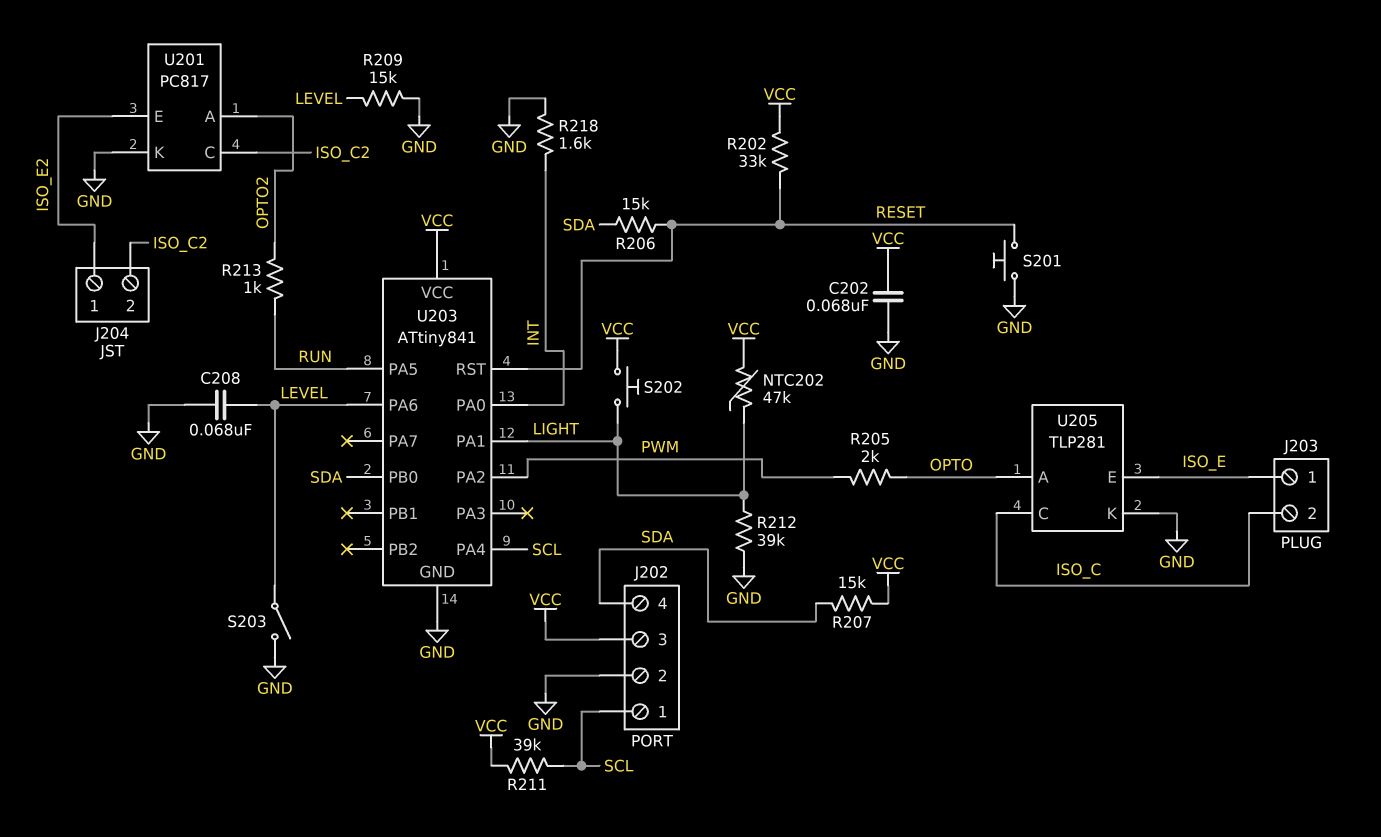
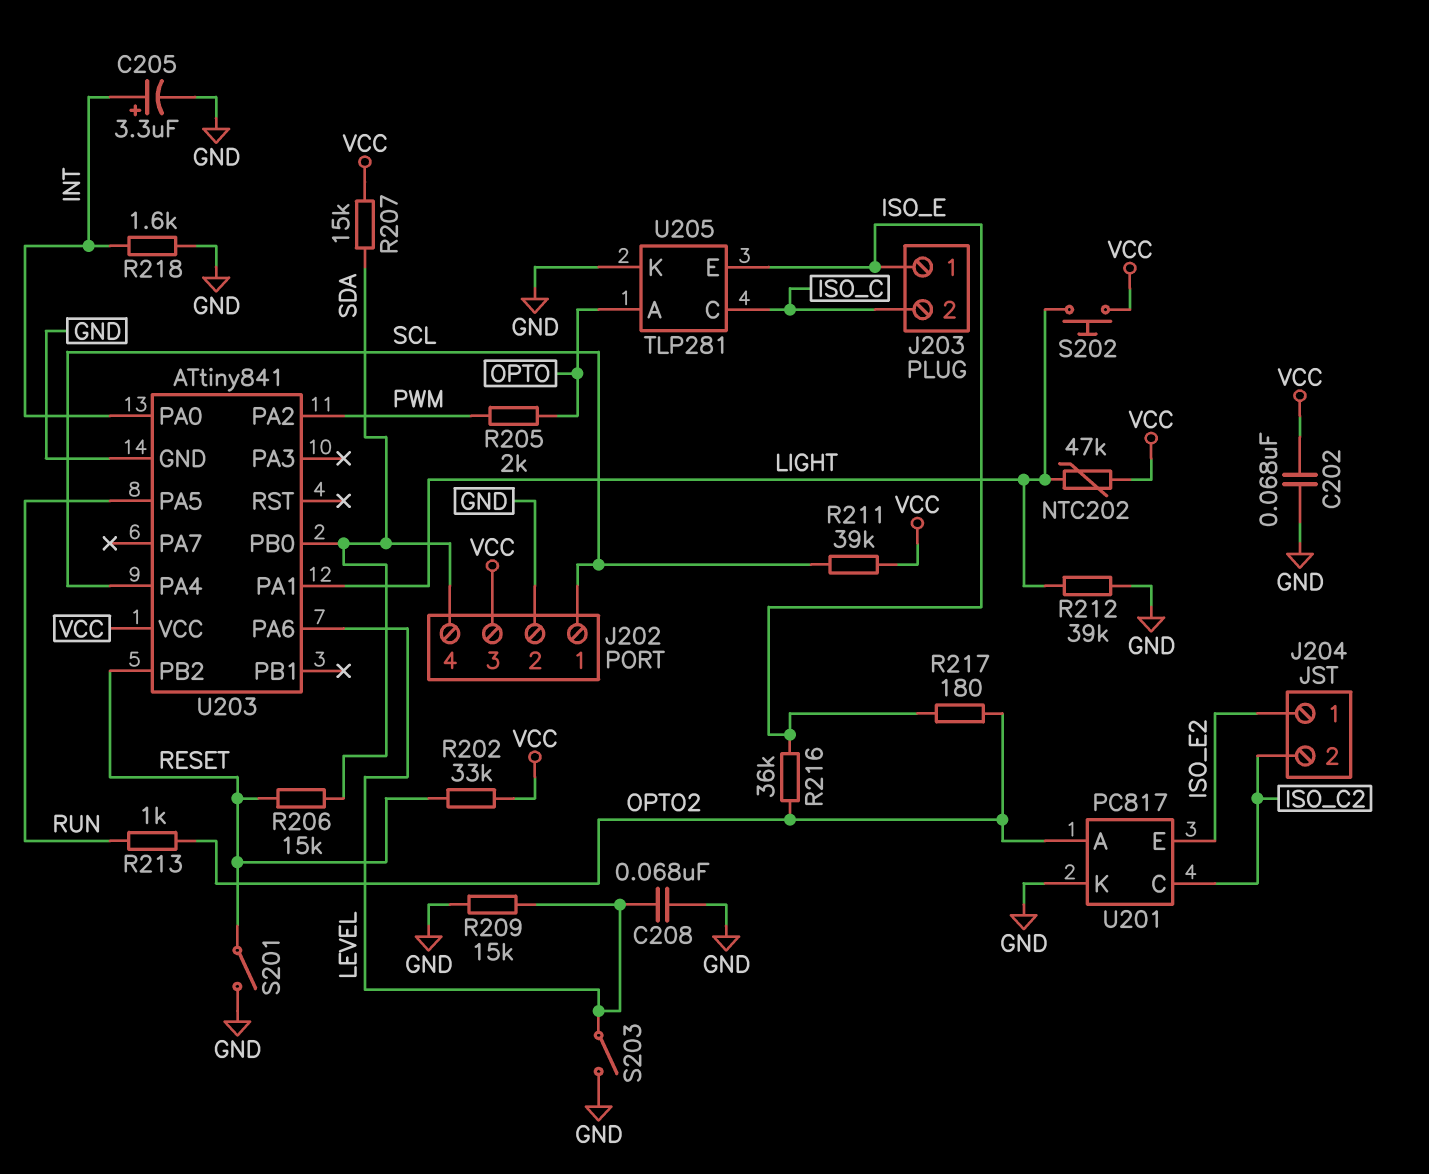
C205: none -> 3.3uF (plus INT, minus GND)
R216: none -> 36k (ISO_E, OPTO2)
R217: none -> 180 (ISO_E, OPTO2)
S201: button (GND, RESET) -> switch (GND, RESET)
U203 pin PB2: none -> RESET
U203 pin RST: RESET -> none

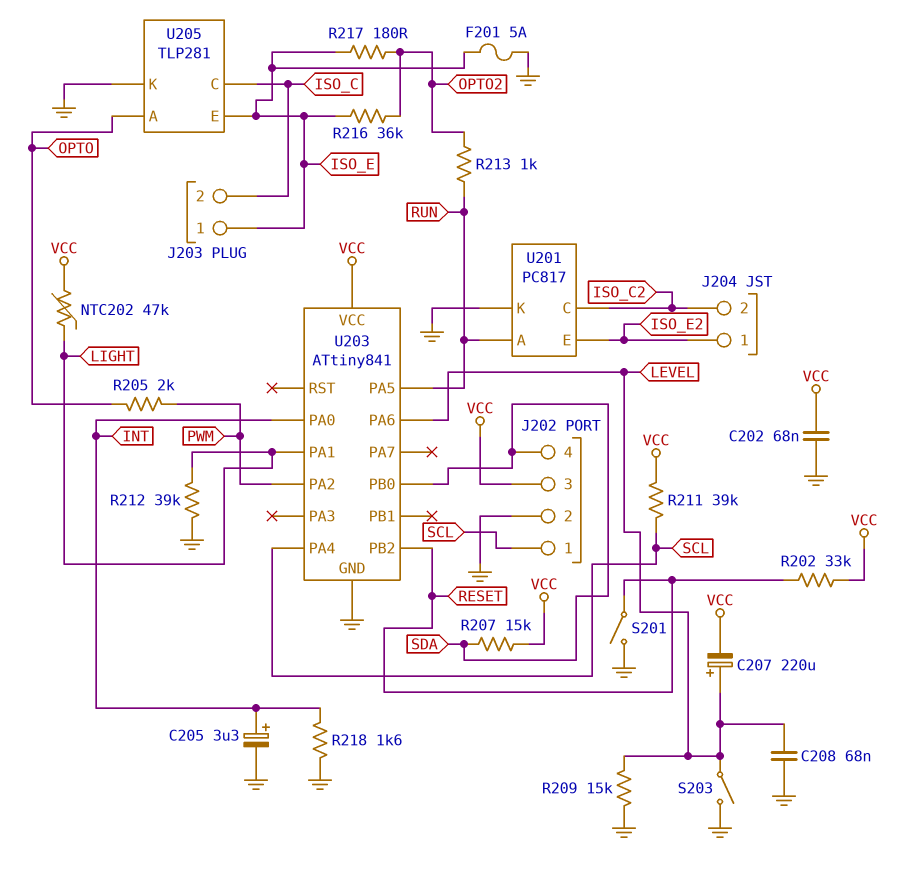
C207: none -> 220uF (plus LEVEL, minus VCC)
F201: none -> 5A (GND, ISO_E)
R206: 15k (RESET, SDA) -> none
S202: button (LIGHT, VCC) -> none
U201 pin A: OPTO2 -> RUN

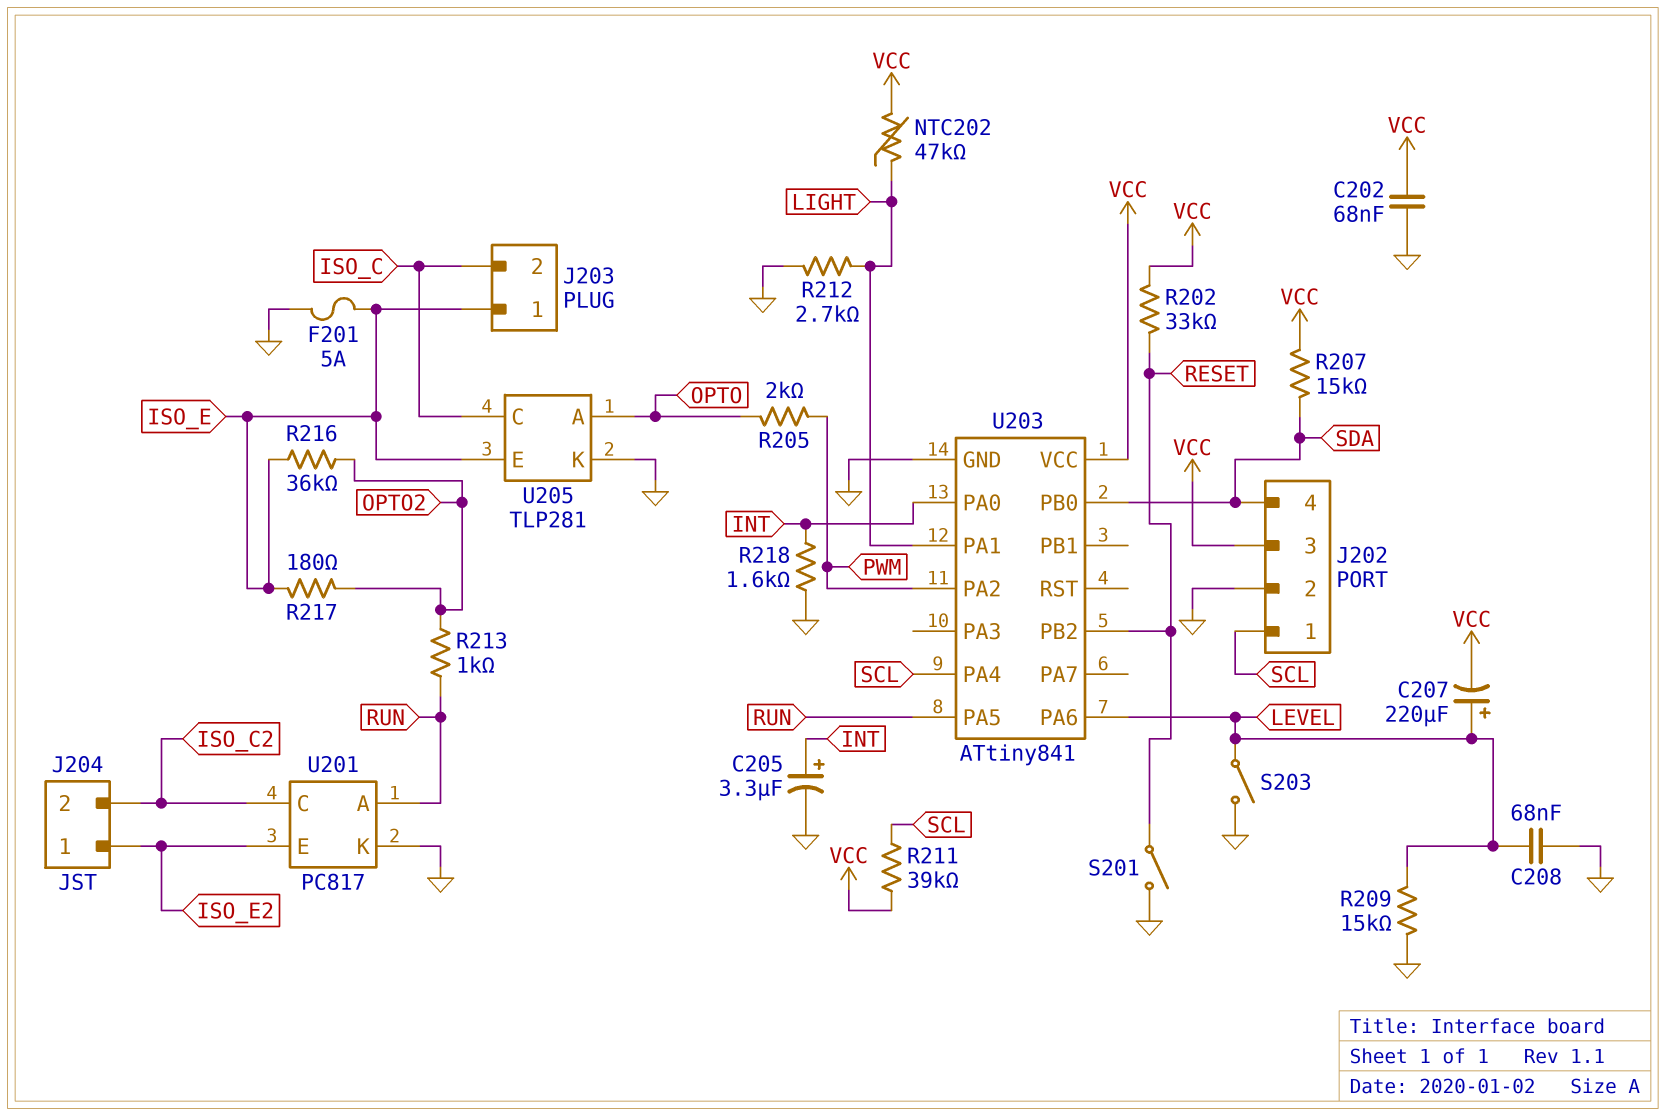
R212: 39k (GND, LIGHT) -> 2.7k (GND, LIGHT)

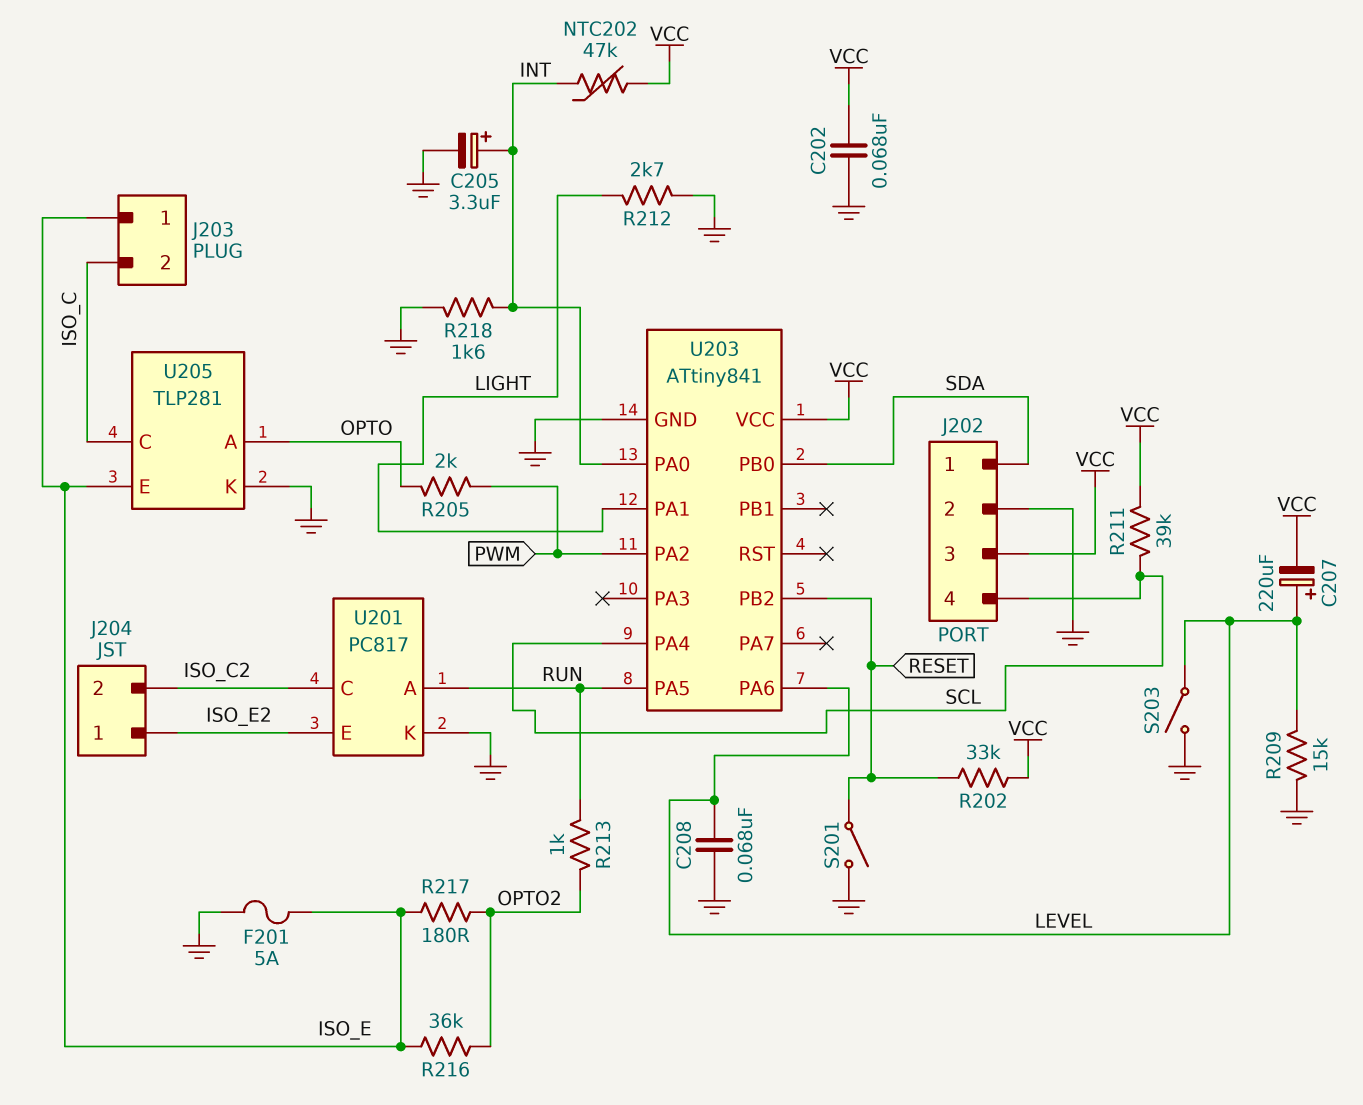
J202 pin 1: SCL -> SDA
J202 pin 4: SDA -> SCL
NTC202: 47k (LIGHT, VCC) -> 47k (INT, VCC)
R207: 15k (SDA, VCC) -> none

